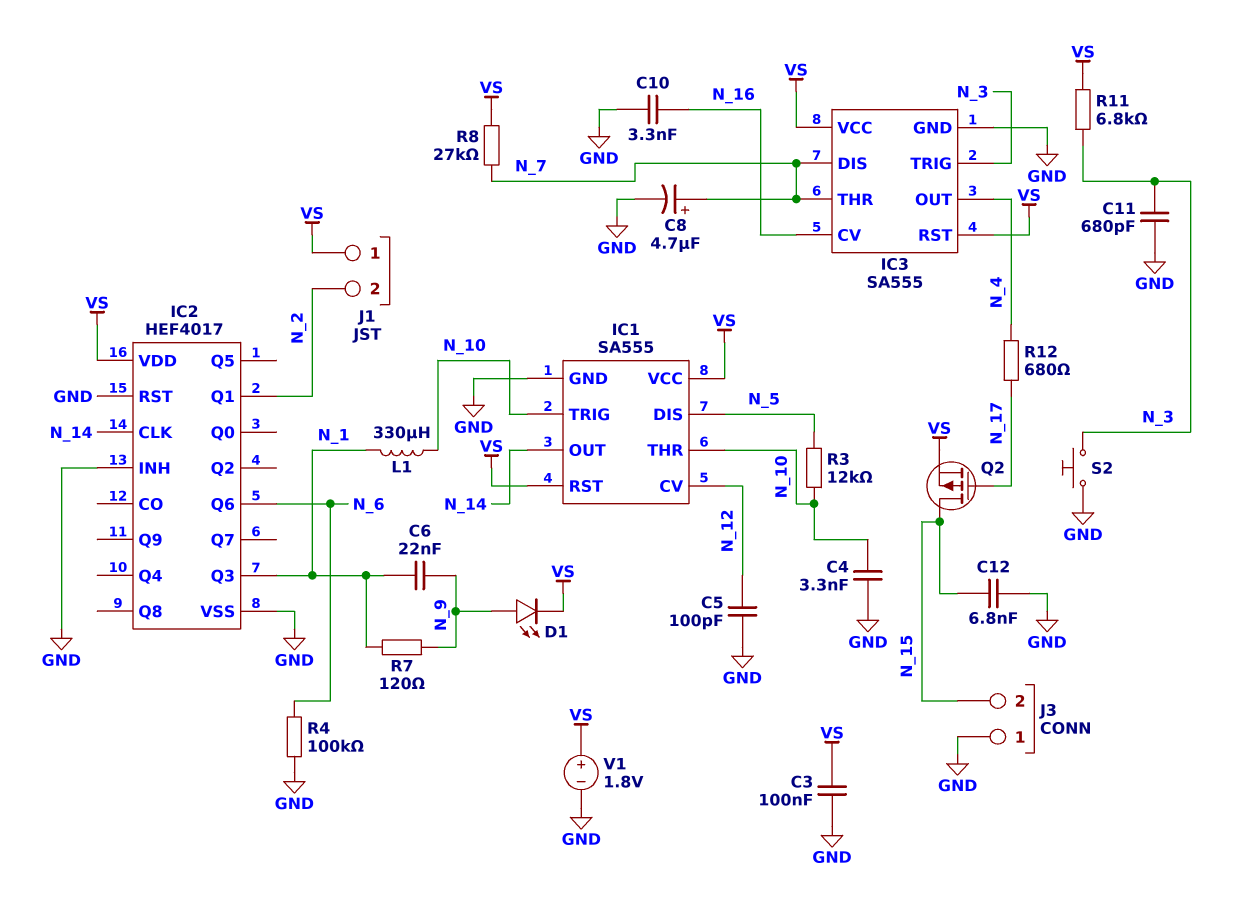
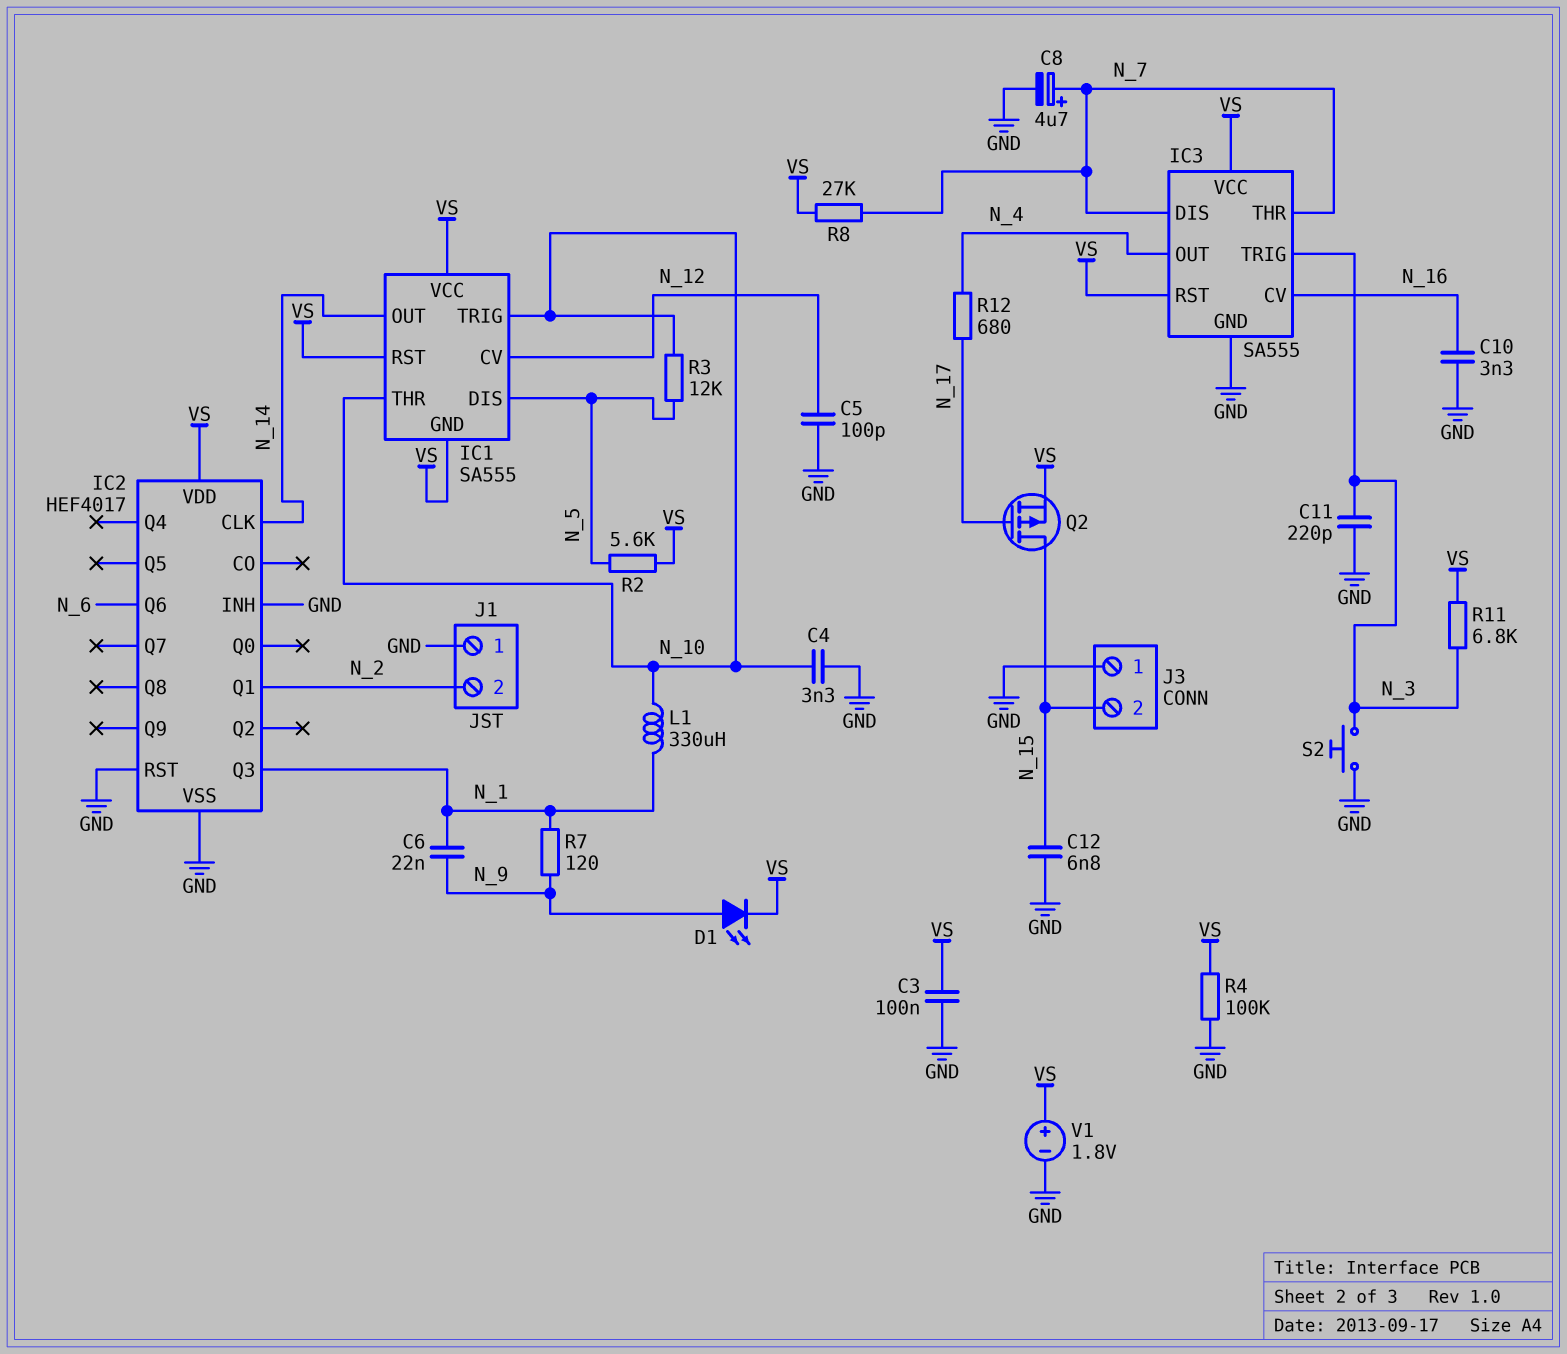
C11: 680pF (GND, N_3) -> 220pF (GND, N_3)
IC1 pin GND: GND -> VS
J1 pin 1: VS -> GND
R2: none -> 5.6k (N_5, VS)
R4: 100k (GND, N_6) -> 100k (GND, VS)

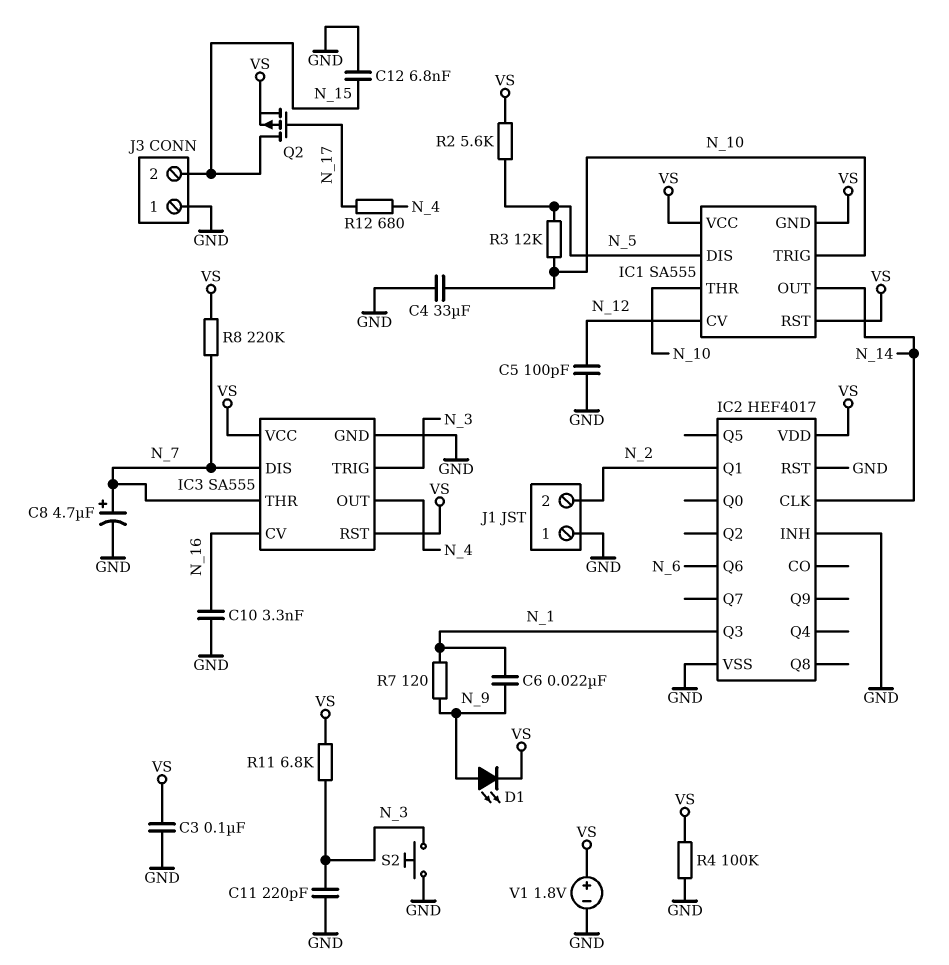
C4: 3.3nF (GND, N_10) -> 33uF (GND, N_10)
L1: 330uH (N_1, N_10) -> none
R8: 27k (N_7, VS) -> 220k (N_7, VS)

